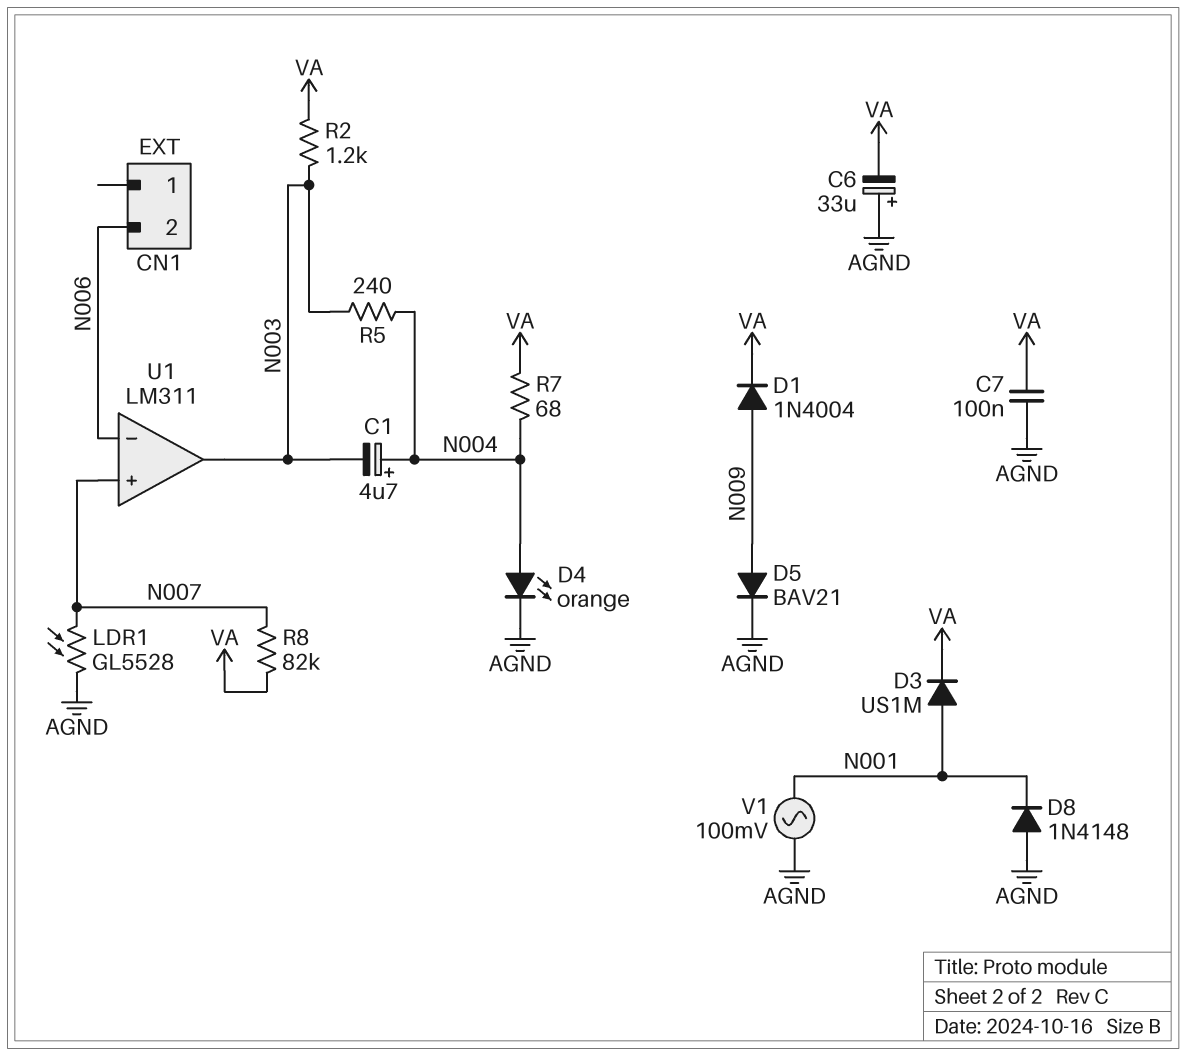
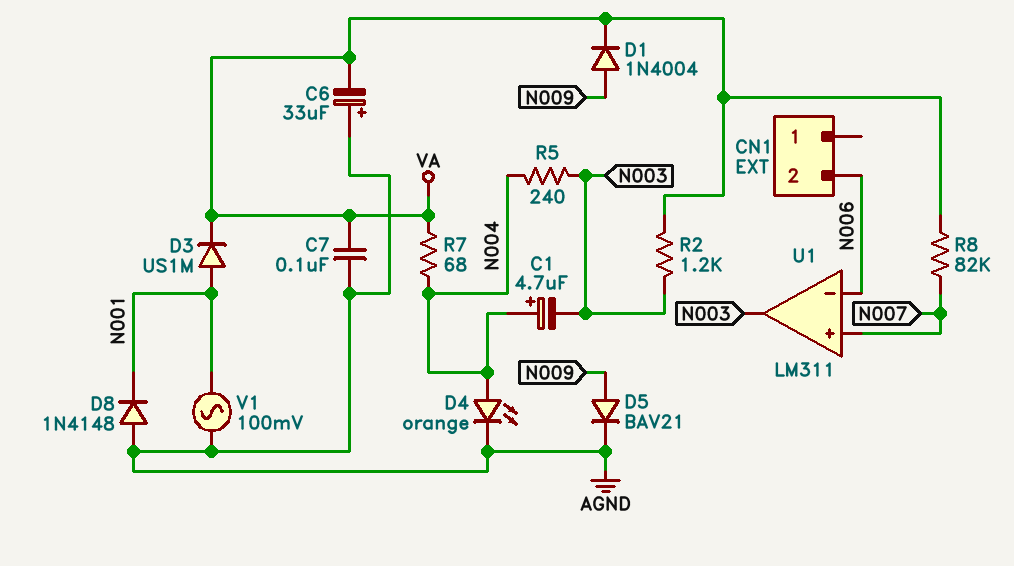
LDR1: GL5528 (AGND, N007) -> none

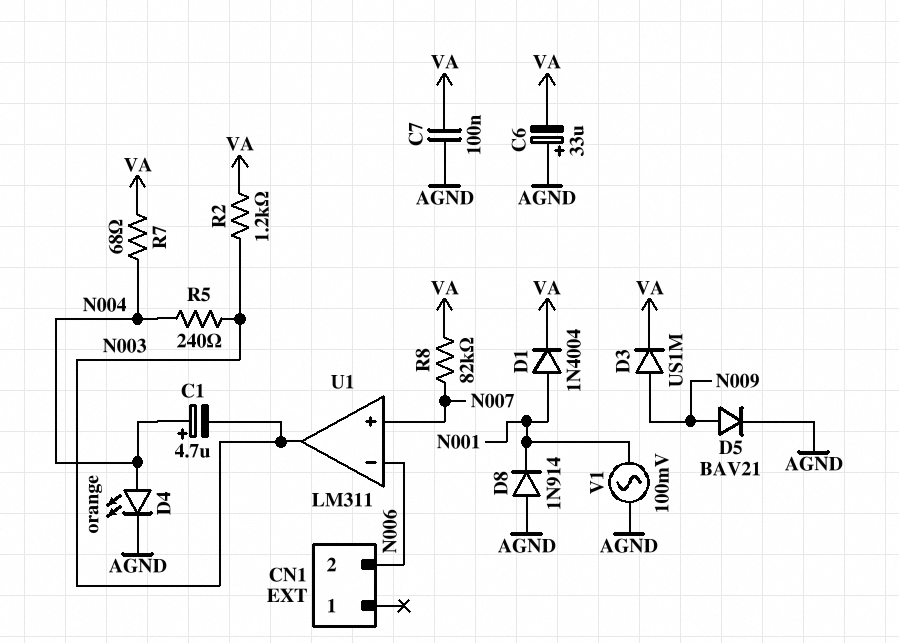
D1: diode 1N4004 (A N009, K VA) -> diode 1N4004 (A N001, K VA)
D3: diode US1M (A N001, K VA) -> diode US1M (A N009, K VA)
D8: diode 1N4148 (A AGND, K N001) -> diode 1N914 (A AGND, K N001)

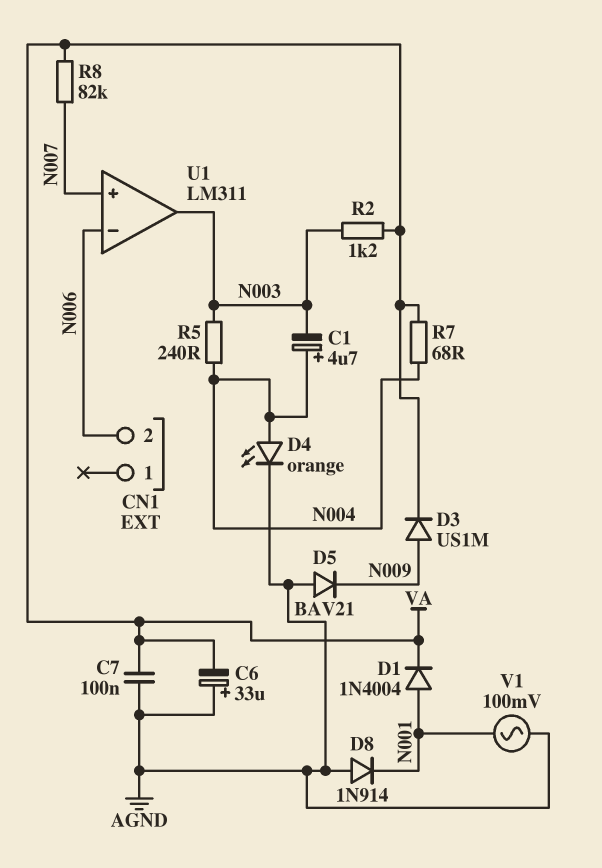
D5: diode BAV21 (A N009, K AGND) -> diode BAV21 (A AGND, K N009)

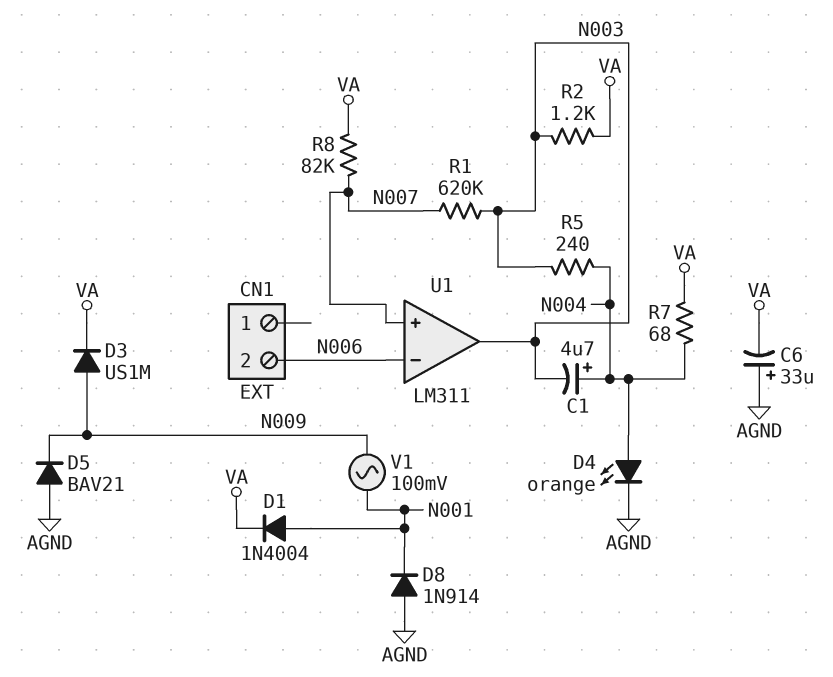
C7: 100nF (AGND, VA) -> none
R1: none -> 620k (N003, N007)
V1: AC 100mV (AGND, N001) -> AC 100mV (N001, N009)

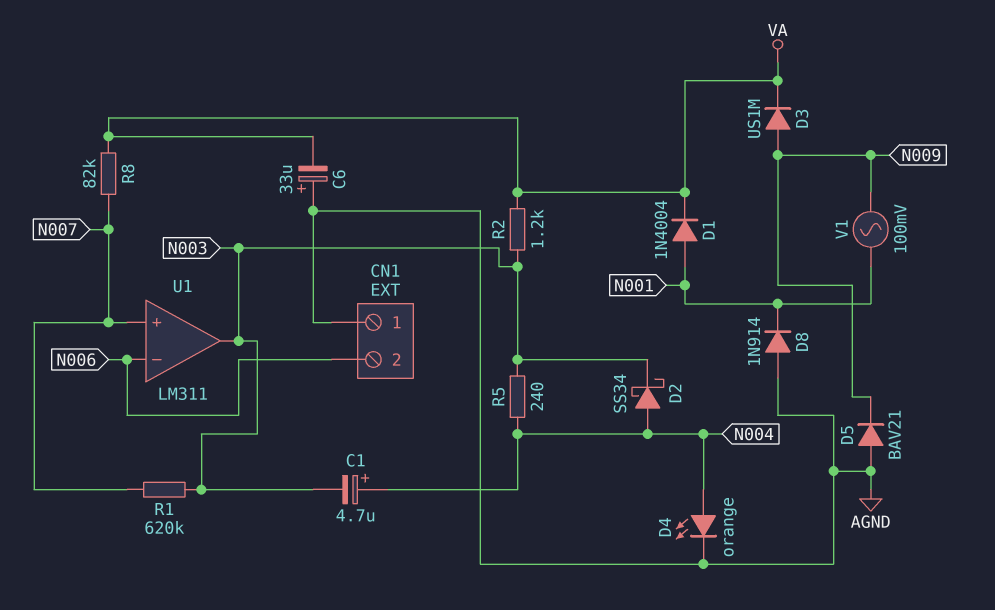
CN1 pin 1: none -> AGND
D2: none -> schottky SS34 (A N004, K N003)
R7: 68 (N004, VA) -> none

